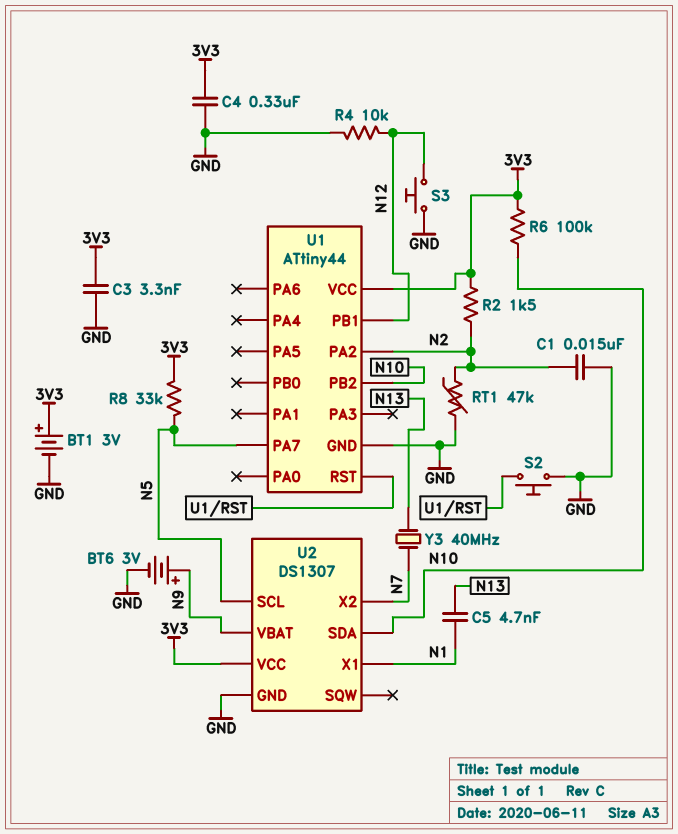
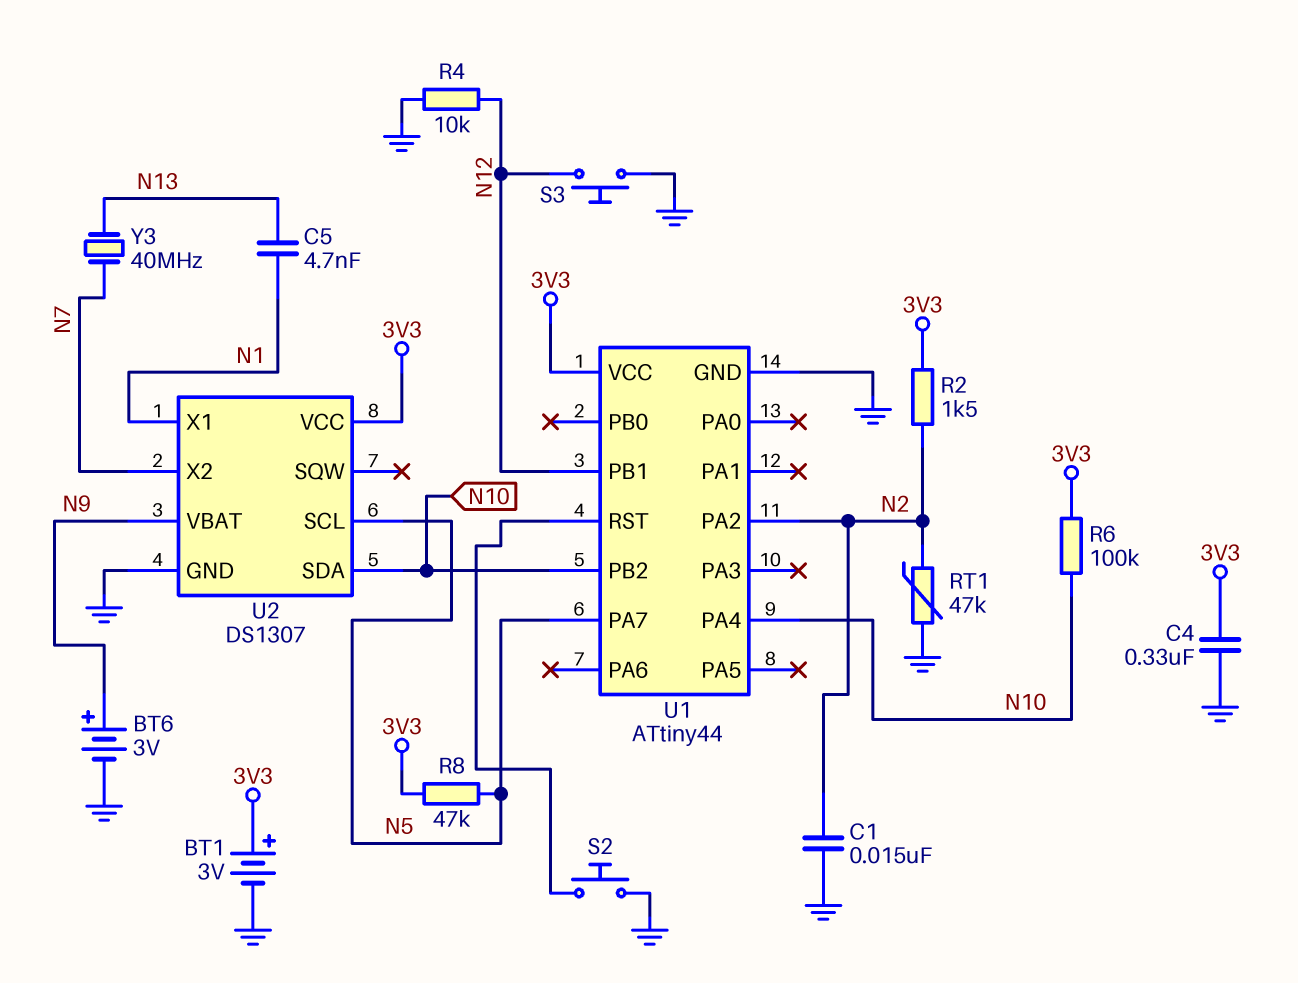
C3: 3.3nF (3V3, GND) -> none
R8: 33k (3V3, N5) -> 47k (3V3, N5)
U1 pin PA4: none -> N10

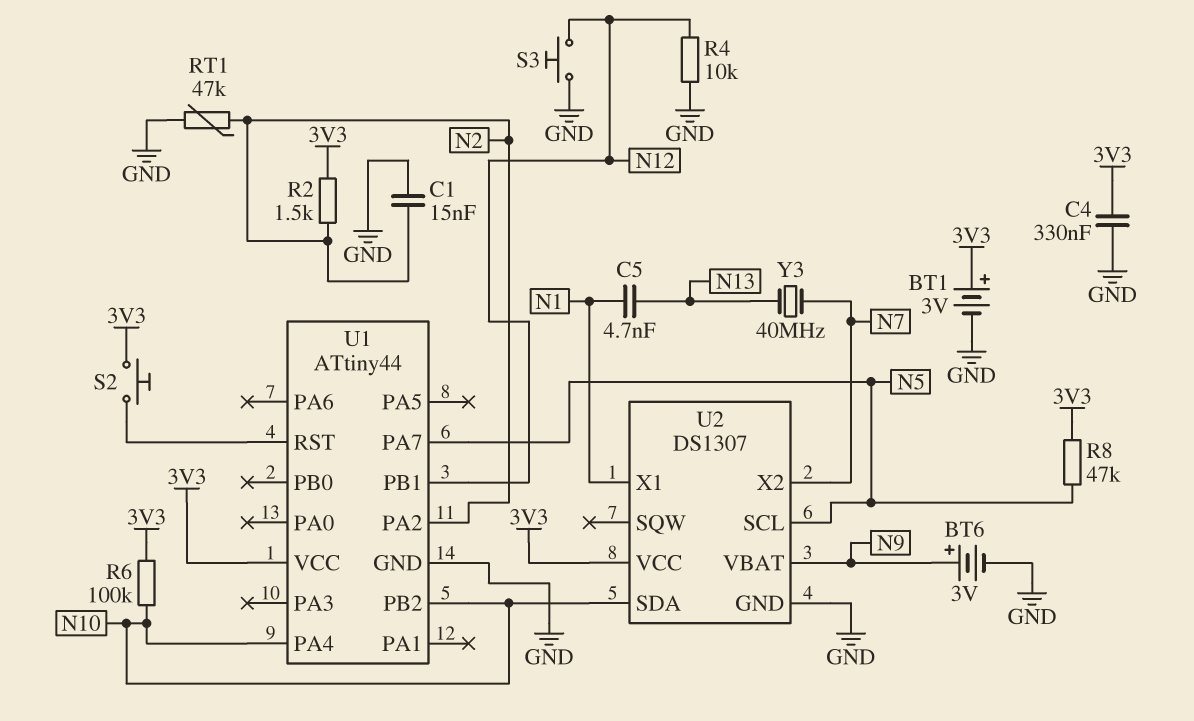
S2: button (GND, U1/RST) -> button (3V3, U1/RST)

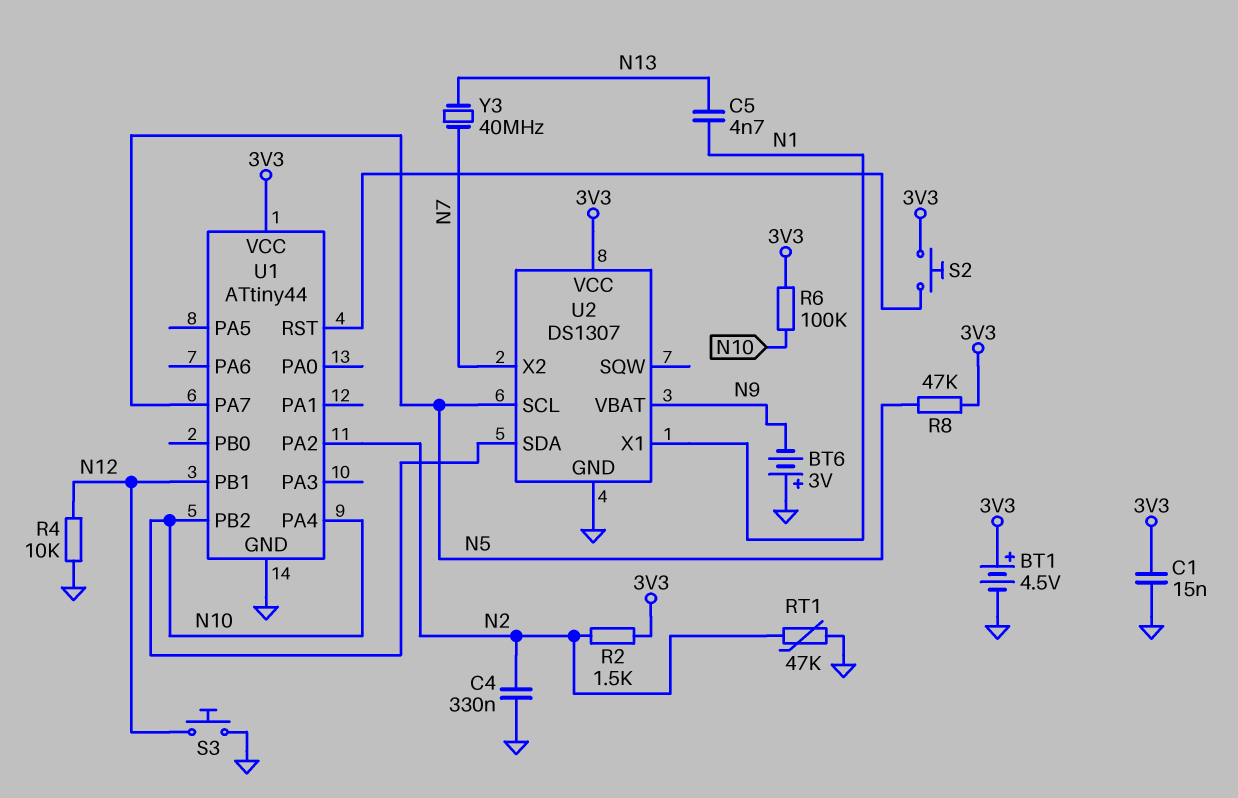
BT1: 3V (plus 3V3, minus GND) -> 4.5V (plus 3V3, minus GND)
BT6: 3V (plus N9, minus GND) -> 3V (plus GND, minus N9)
C1: 15nF (GND, N2) -> 15nF (3V3, GND)
C4: 330nF (3V3, GND) -> 330nF (GND, N2)

